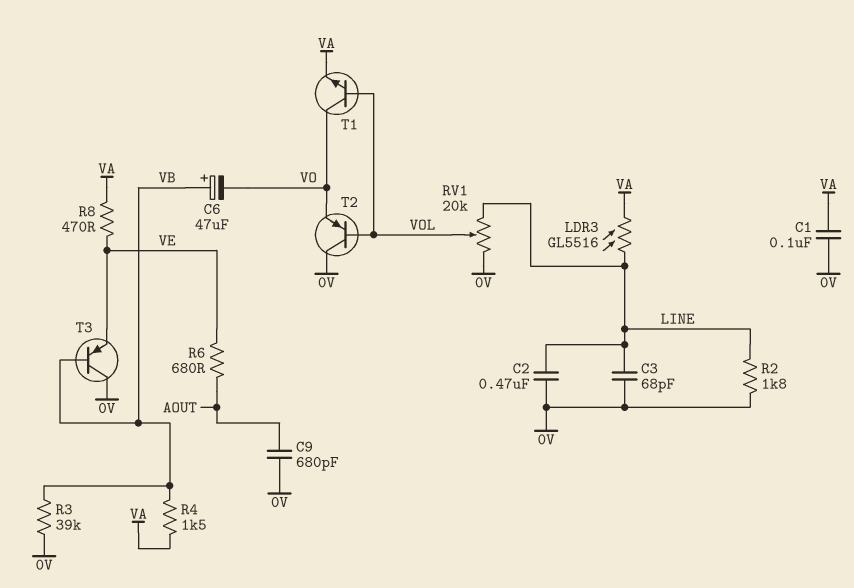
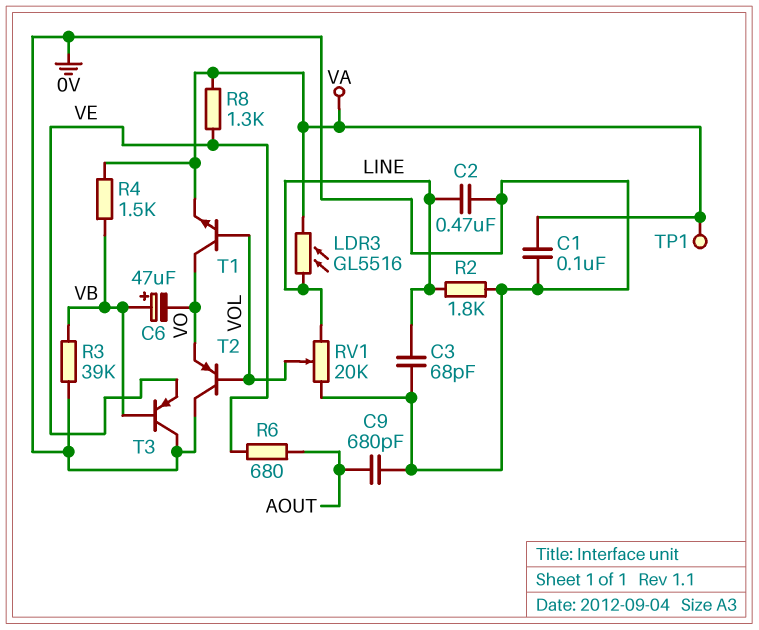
R8: 470 (VA, VE) -> 1.3k (VA, VE)
TP1: none -> test point (VA)

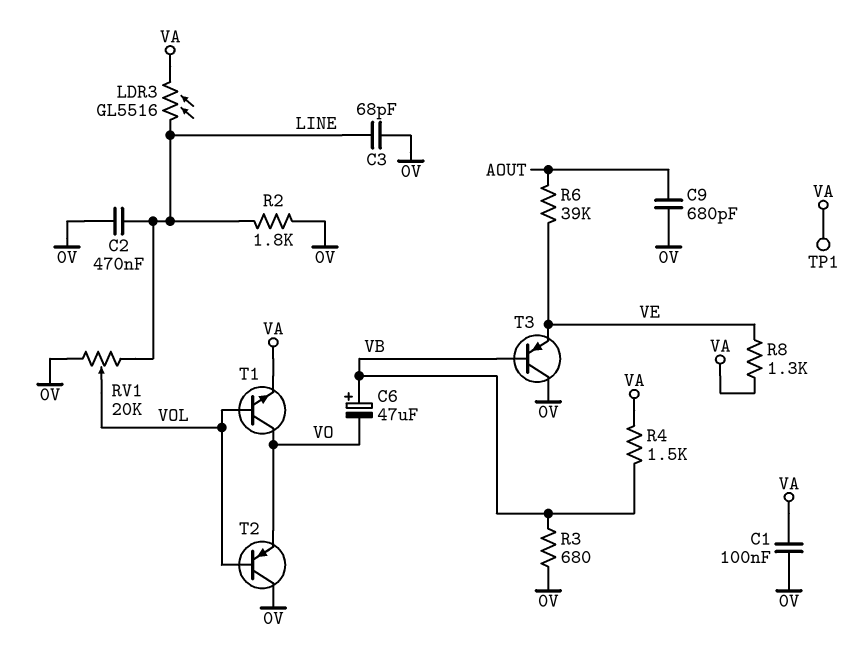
R3: 39k (0V, VB) -> 680 (0V, VB)
R6: 680 (AOUT, VE) -> 39k (AOUT, VE)

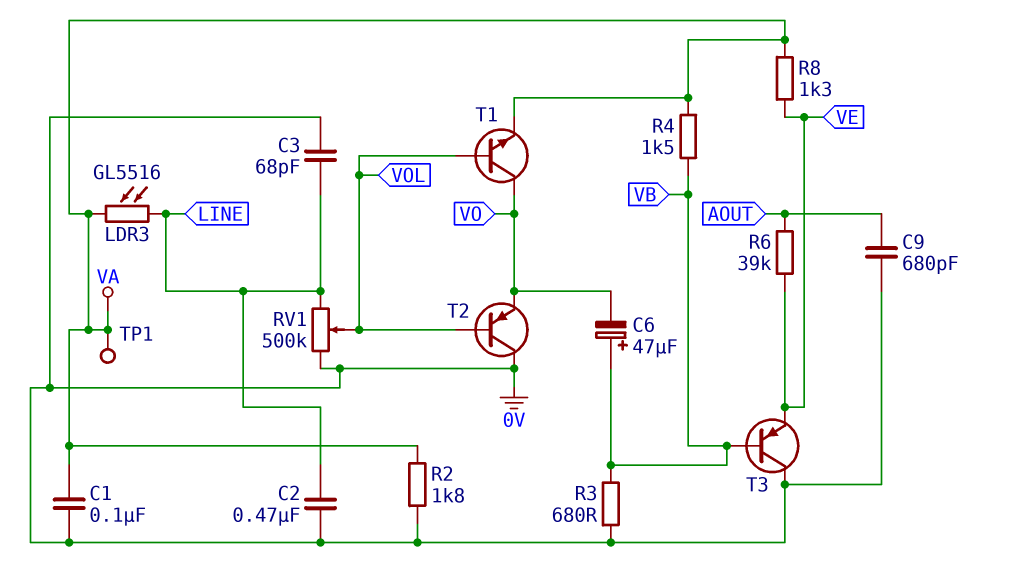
R2: 1.8k (0V, LINE) -> 1.8k (0V, VA)
RV1: 20k (0V, LINE, wiper VOL) -> 500k (0V, LINE, wiper VOL)

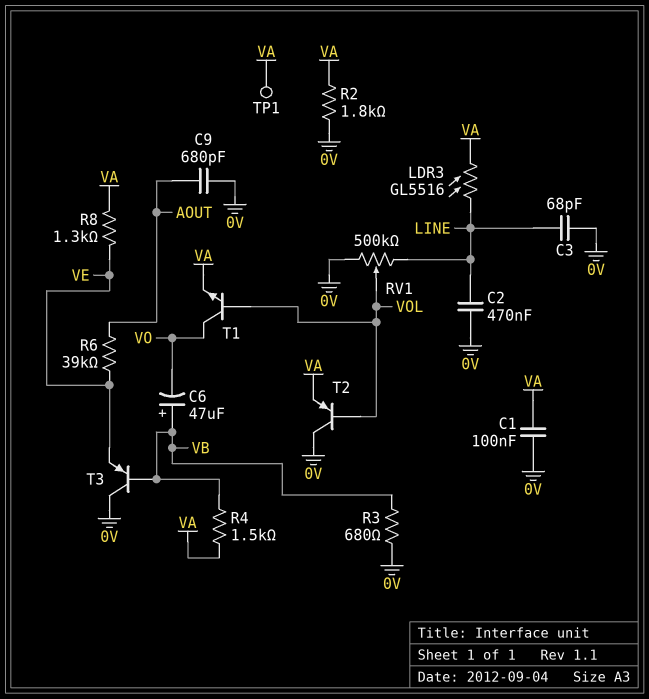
T2: PNP (B VOL, C 0V, E VO) -> PNP (B VOL, C 0V, E VA)

